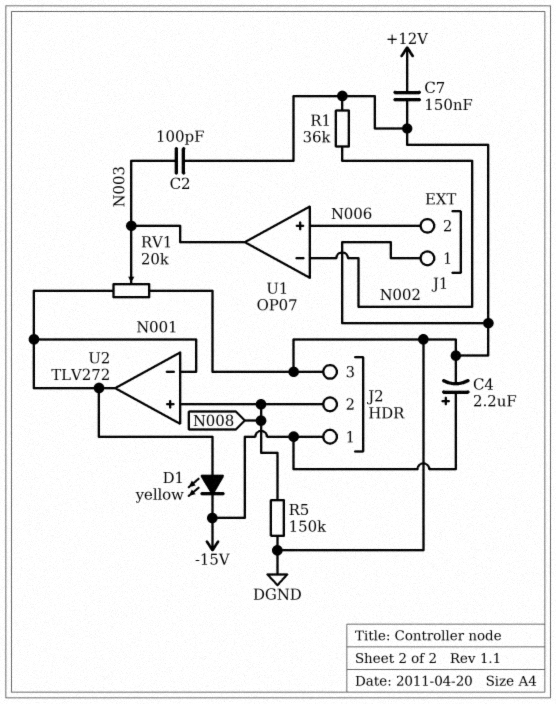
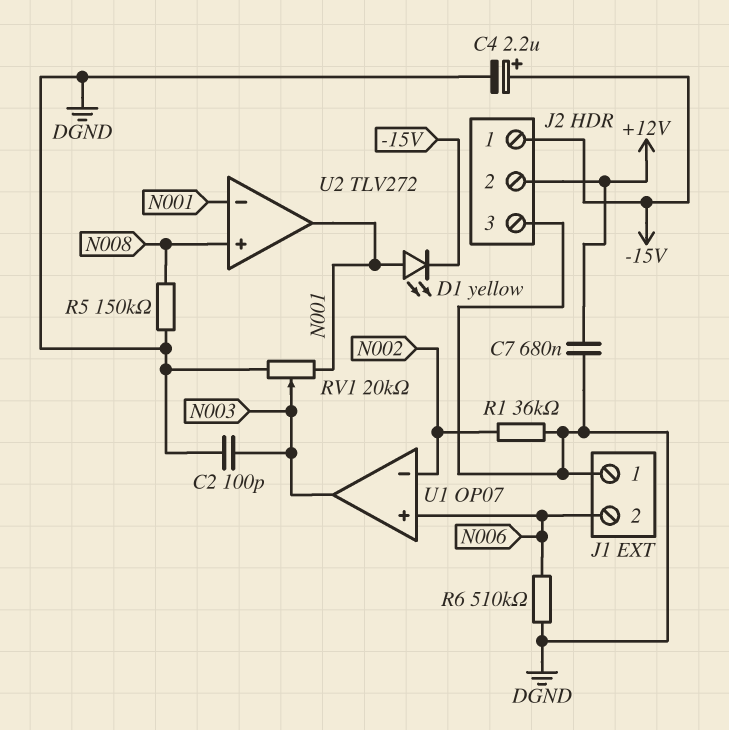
C7: 150nF (+12V, DGND) -> 680nF (+12V, DGND)
J2 pin 2: N008 -> +12V
R6: none -> 510k (DGND, N006)

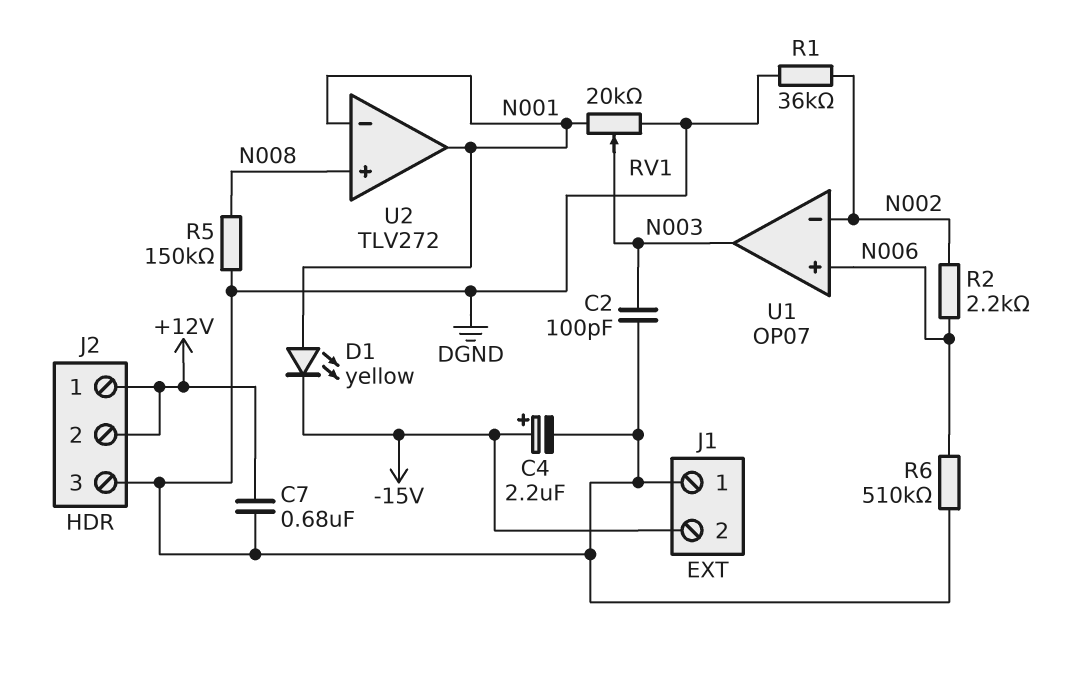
J1 pin 2: N006 -> -15V
J2 pin 1: -15V -> +12V
R2: none -> 2.2k (N002, N006)

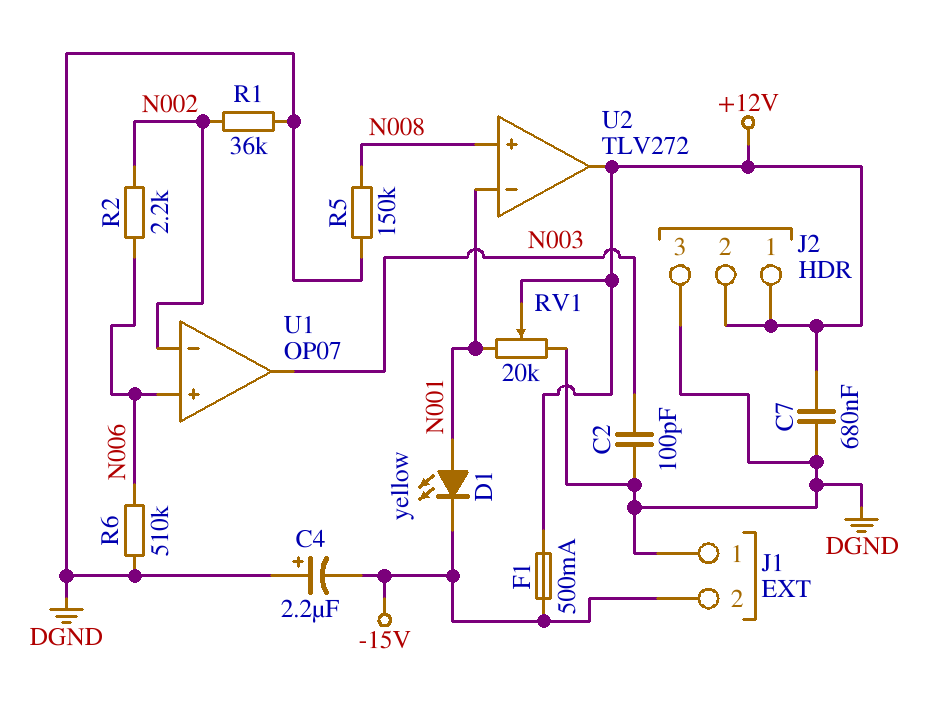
C4: 2.2uF (plus -15V, minus DGND) -> 2.2uF (plus DGND, minus -15V)
F1: none -> 500mA (+12V, -15V)
RV1: 20k (DGND, N001, wiper N003) -> 20k (DGND, N001, wiper +12V)
U2 pin out: N001 -> +12V

